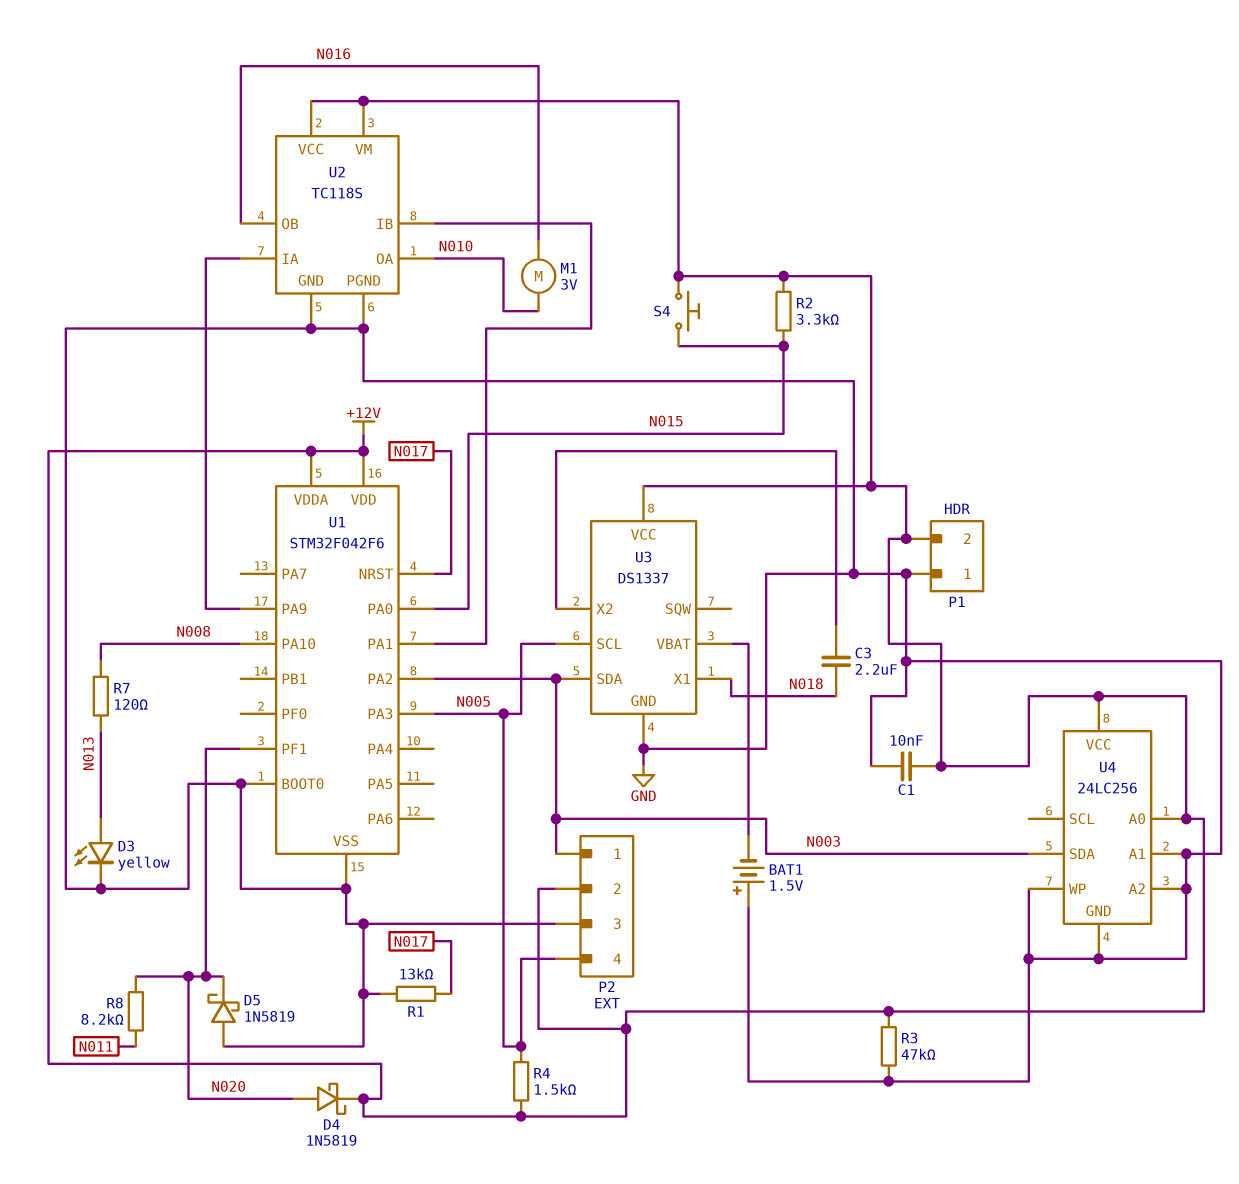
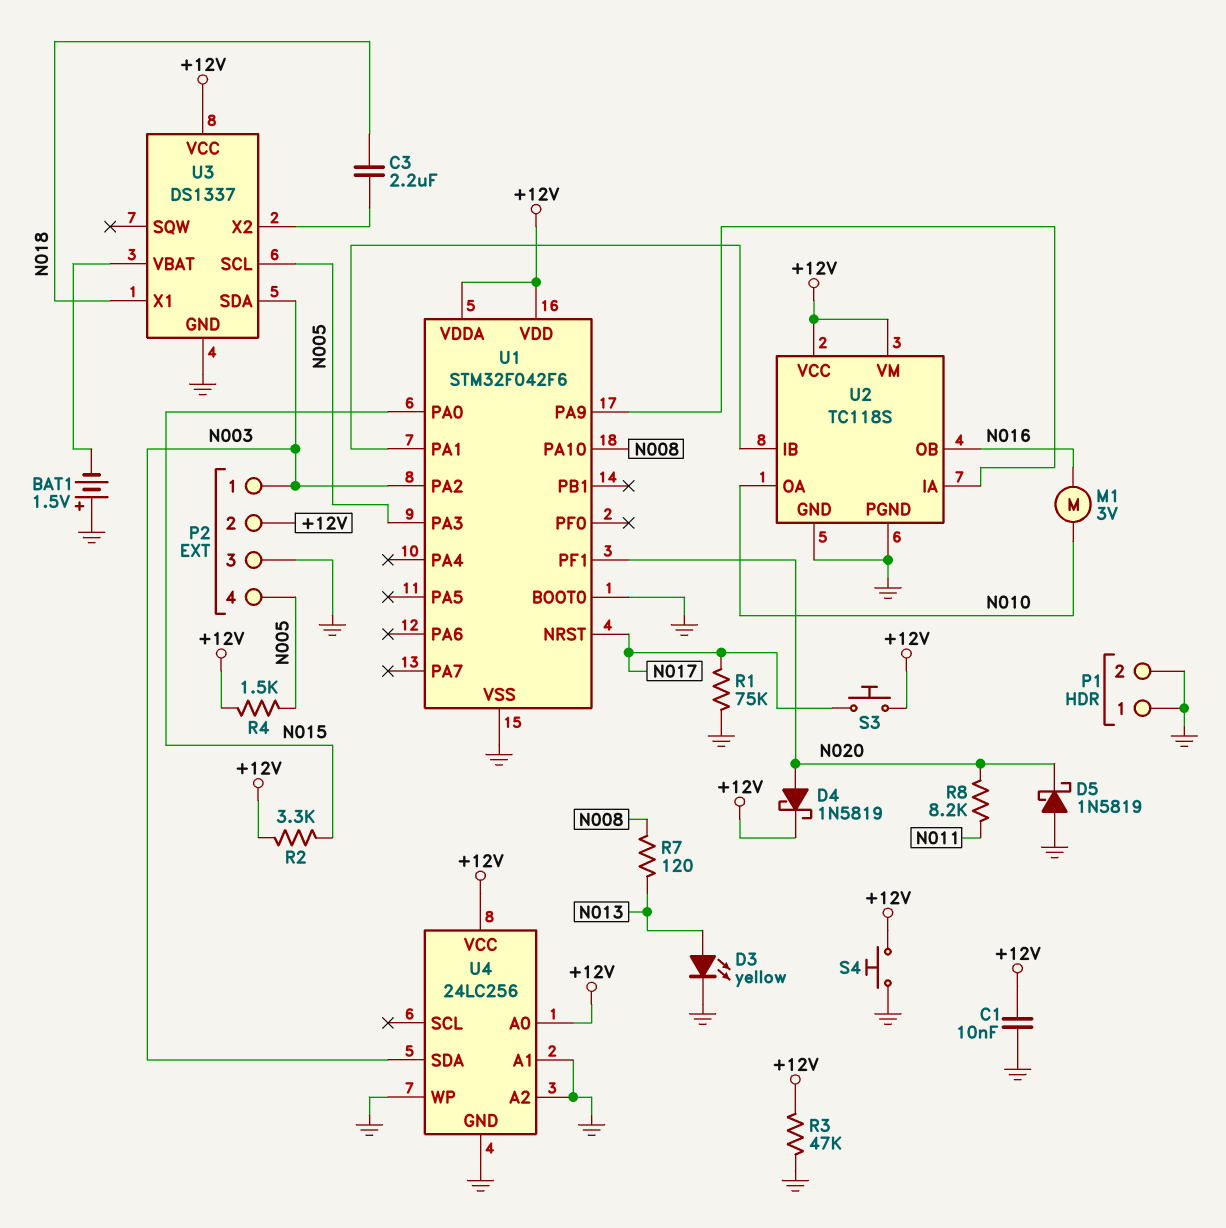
P1 pin 2: +12V -> GND
R1: 13k (GND, N017) -> 75k (GND, N017)
S3: none -> button (+12V, N017)
S4: button (+12V, N015) -> button (+12V, GND)

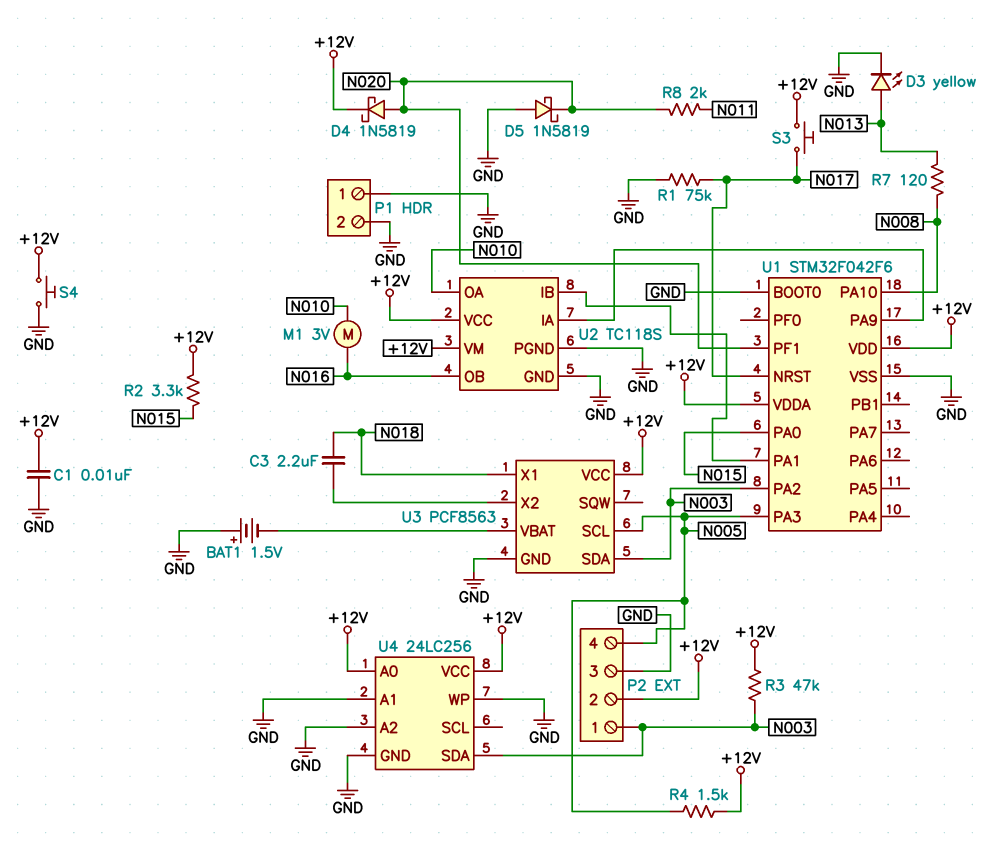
R3: 47k (+12V, GND) -> 47k (+12V, N003)
R8: 8.2k (N011, N020) -> 2k (N011, N020)
U3: DS1337 -> PCF8563

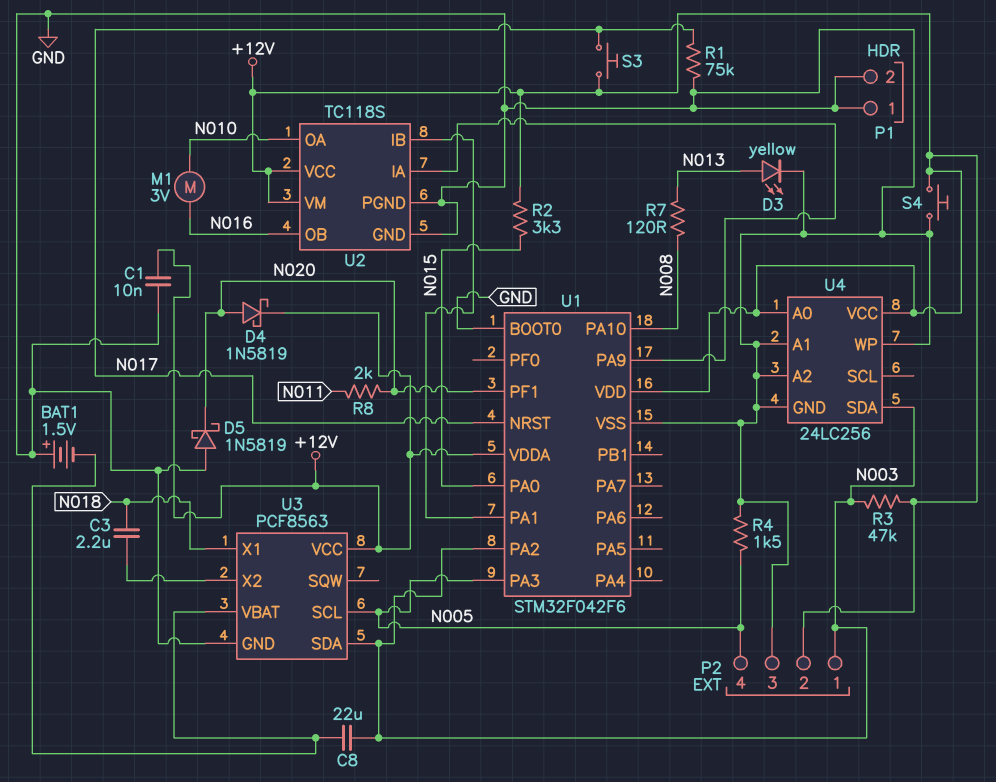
C8: none -> 22uF (N003, U3/VBAT)
R4: 1.5k (+12V, N005) -> 1.5k (GND, N005)

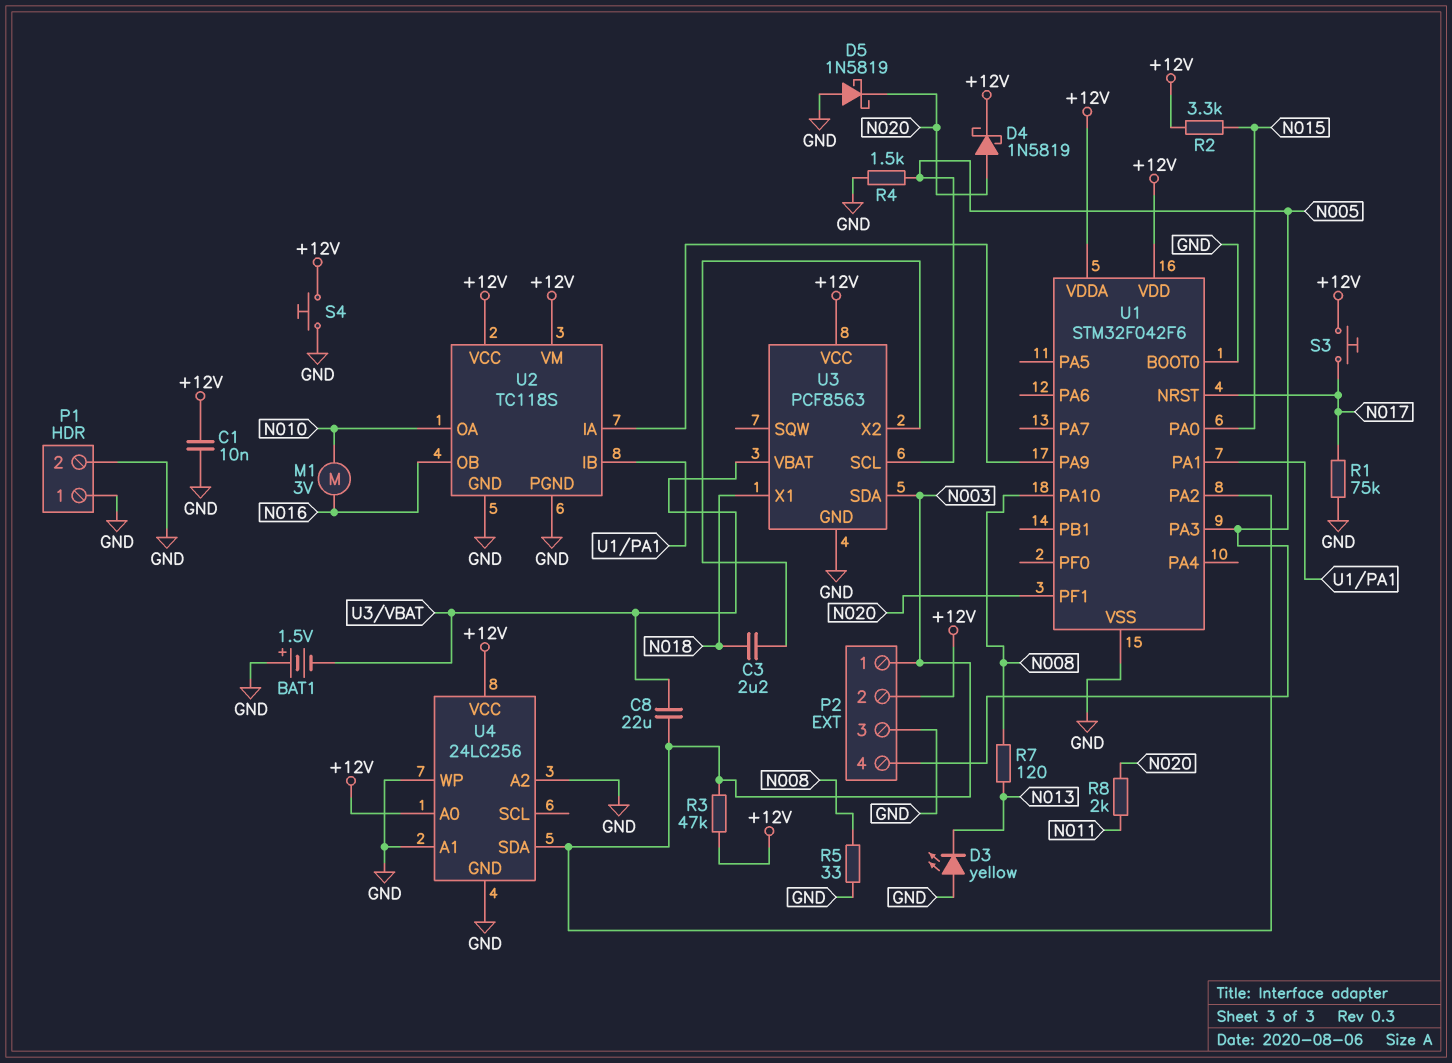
D3: LED yellow (A N013, K GND) -> LED yellow (A GND, K N013)
R5: none -> 33 (GND, N008)

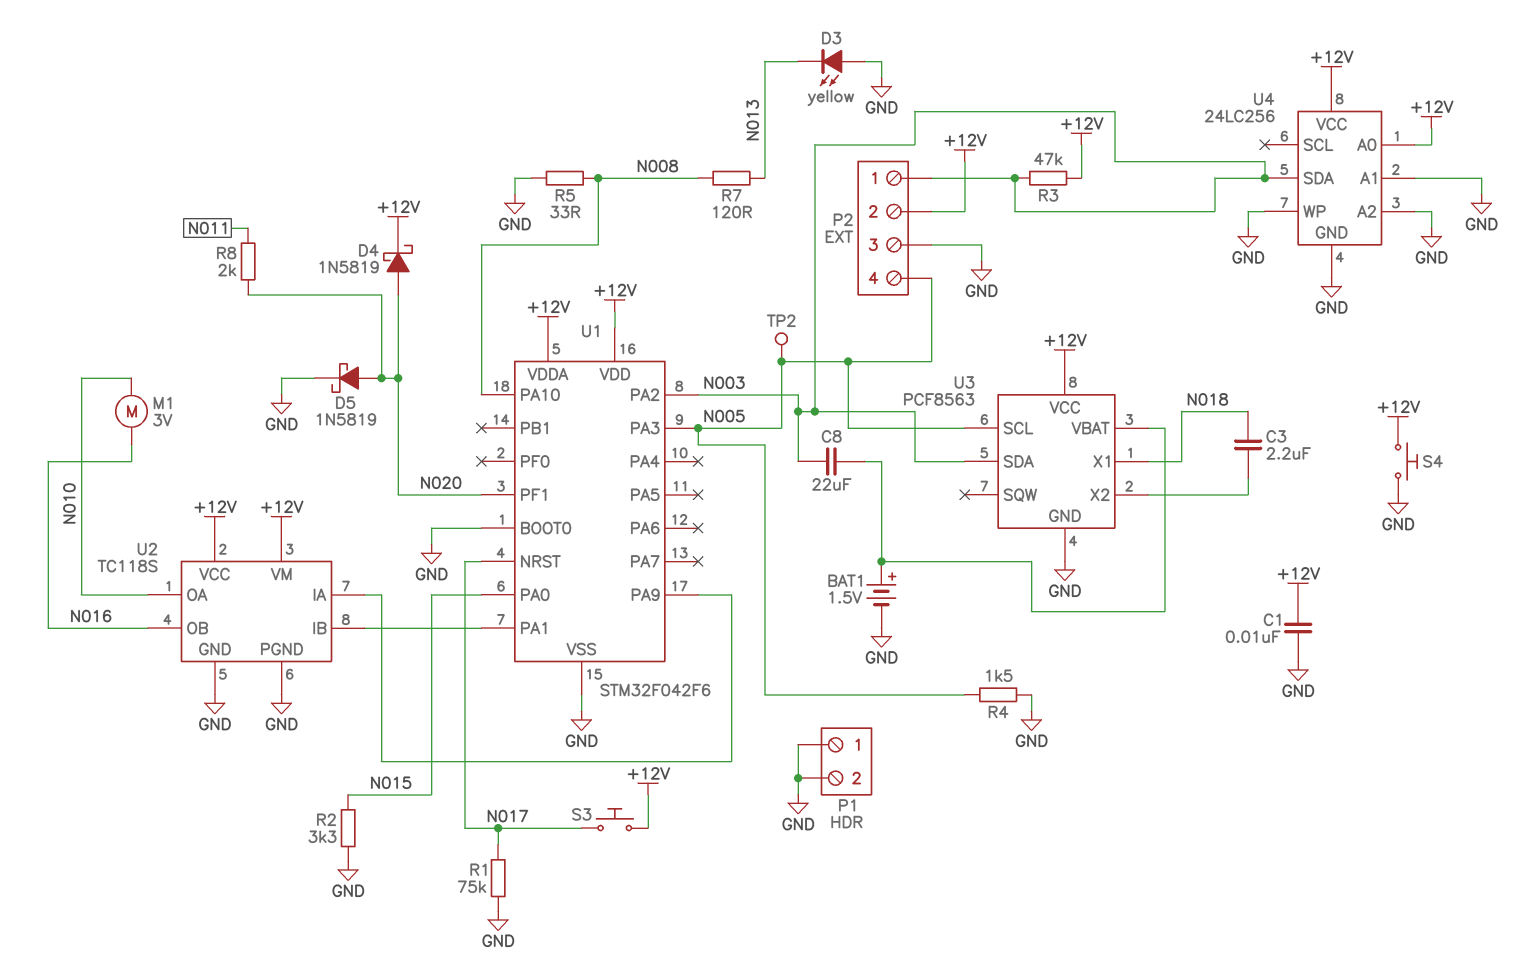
BAT1: 1.5V (plus GND, minus U3/VBAT) -> 1.5V (plus U3/VBAT, minus GND)
D5: schottky 1N5819 (A GND, K N020) -> schottky 1N5819 (A N020, K GND)
R2: 3.3k (+12V, N015) -> 3.3k (GND, N015)
TP2: none -> test point (N005)

